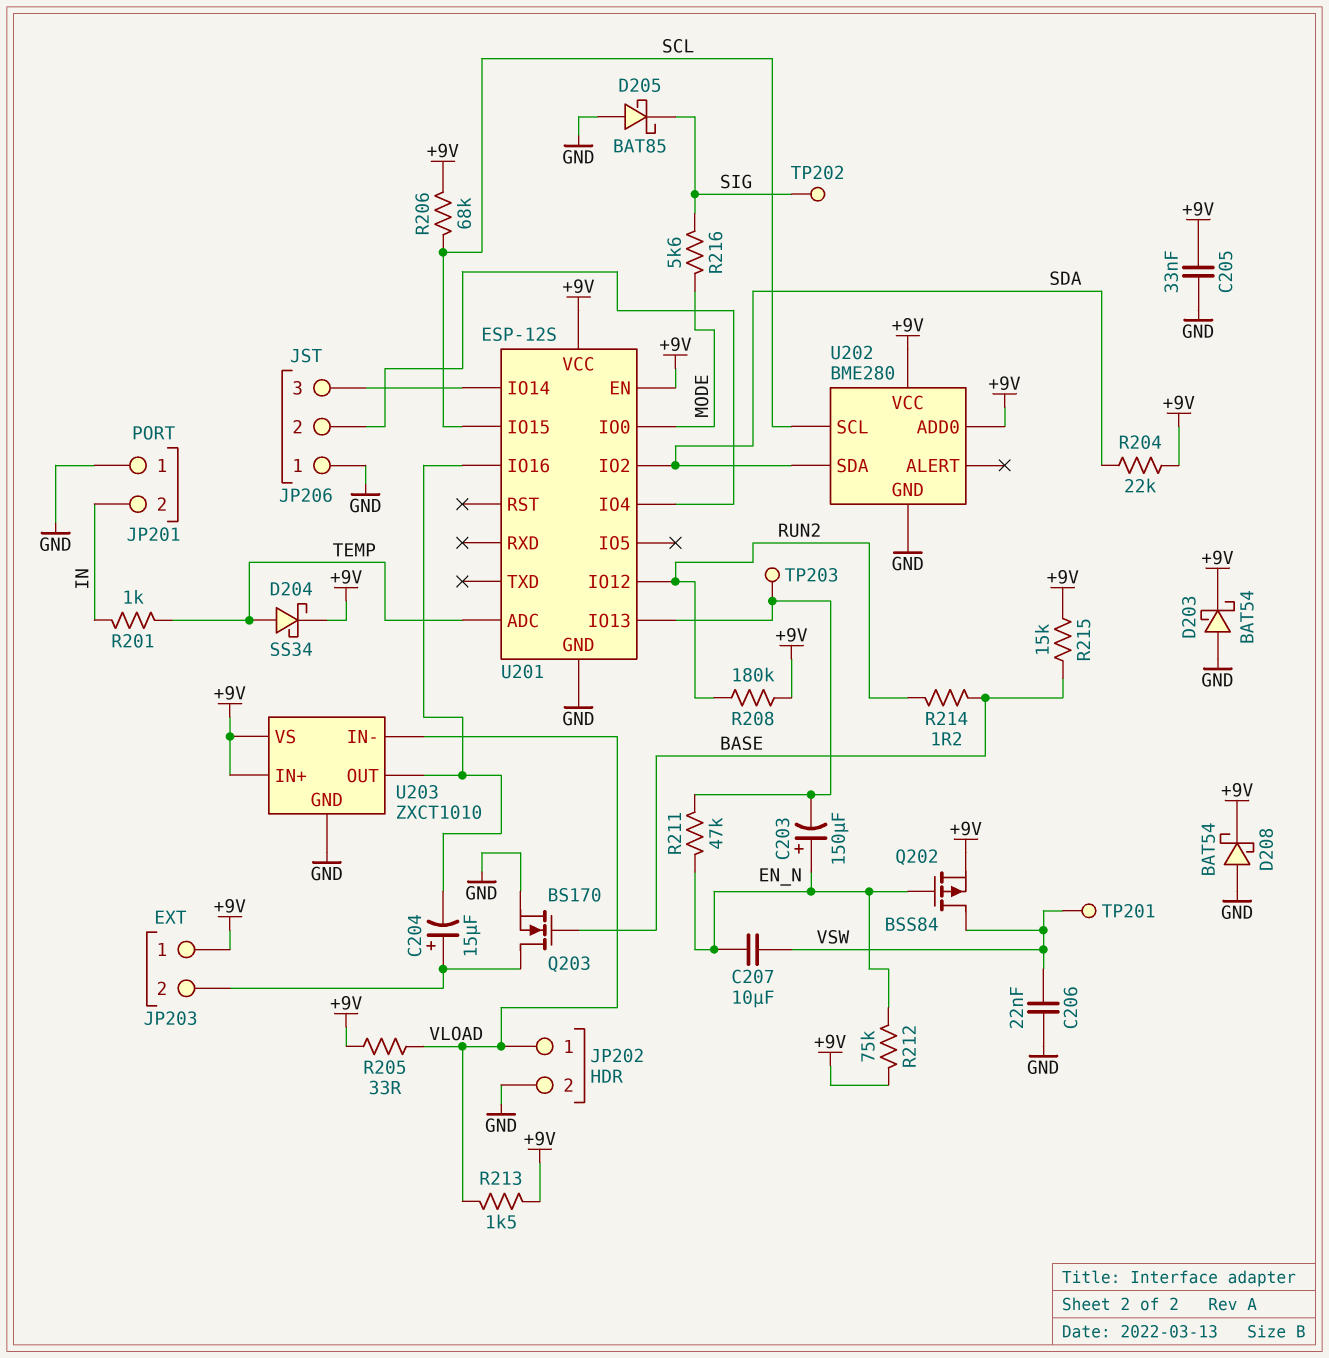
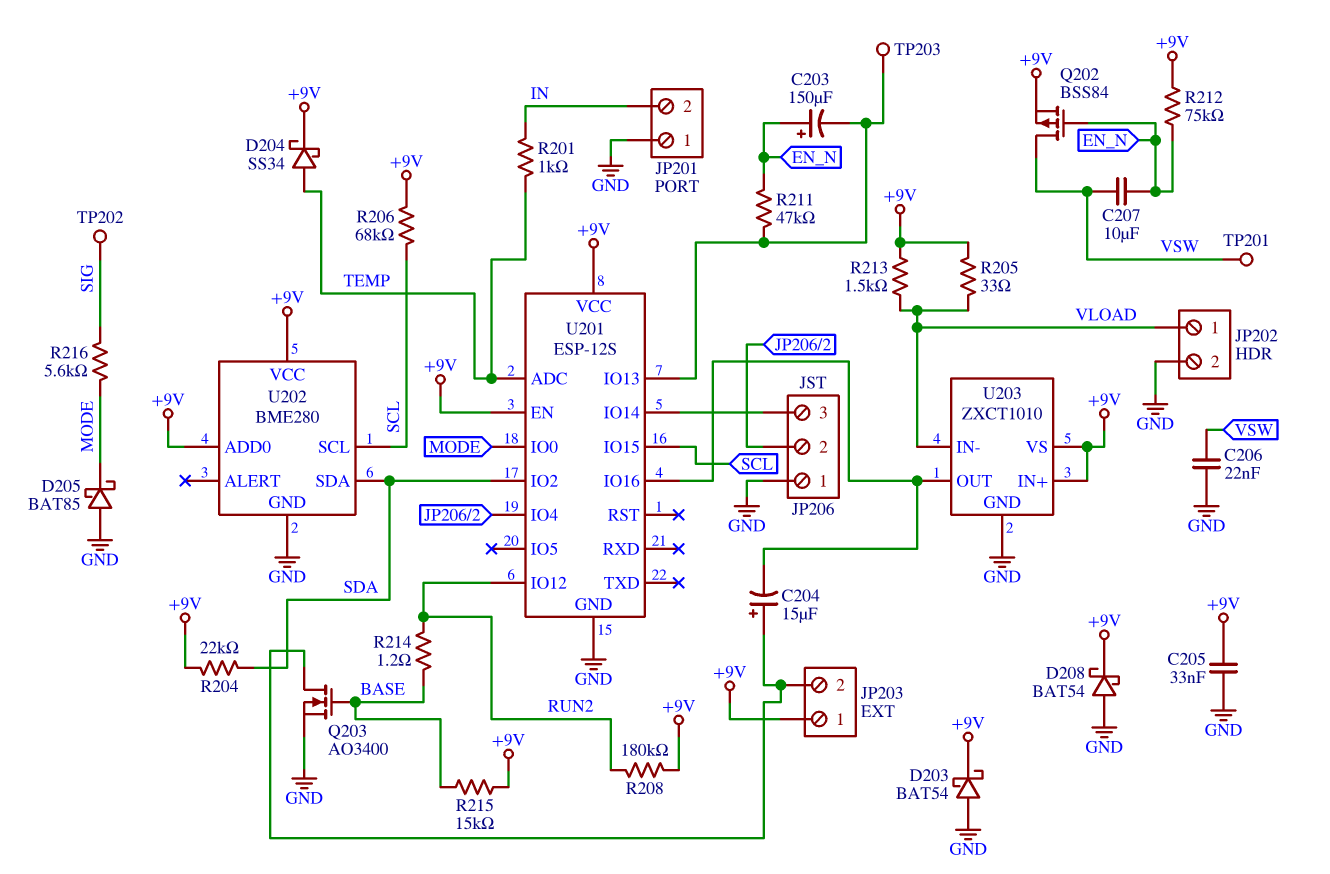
D205: schottky BAT85 (A GND, K SIG) -> schottky BAT85 (A GND, K MODE)
Q203: NMOS BS170 (G BASE, D JP203/2, S GND) -> NMOS AO3400 (G BASE, D JP203/2, S GND)

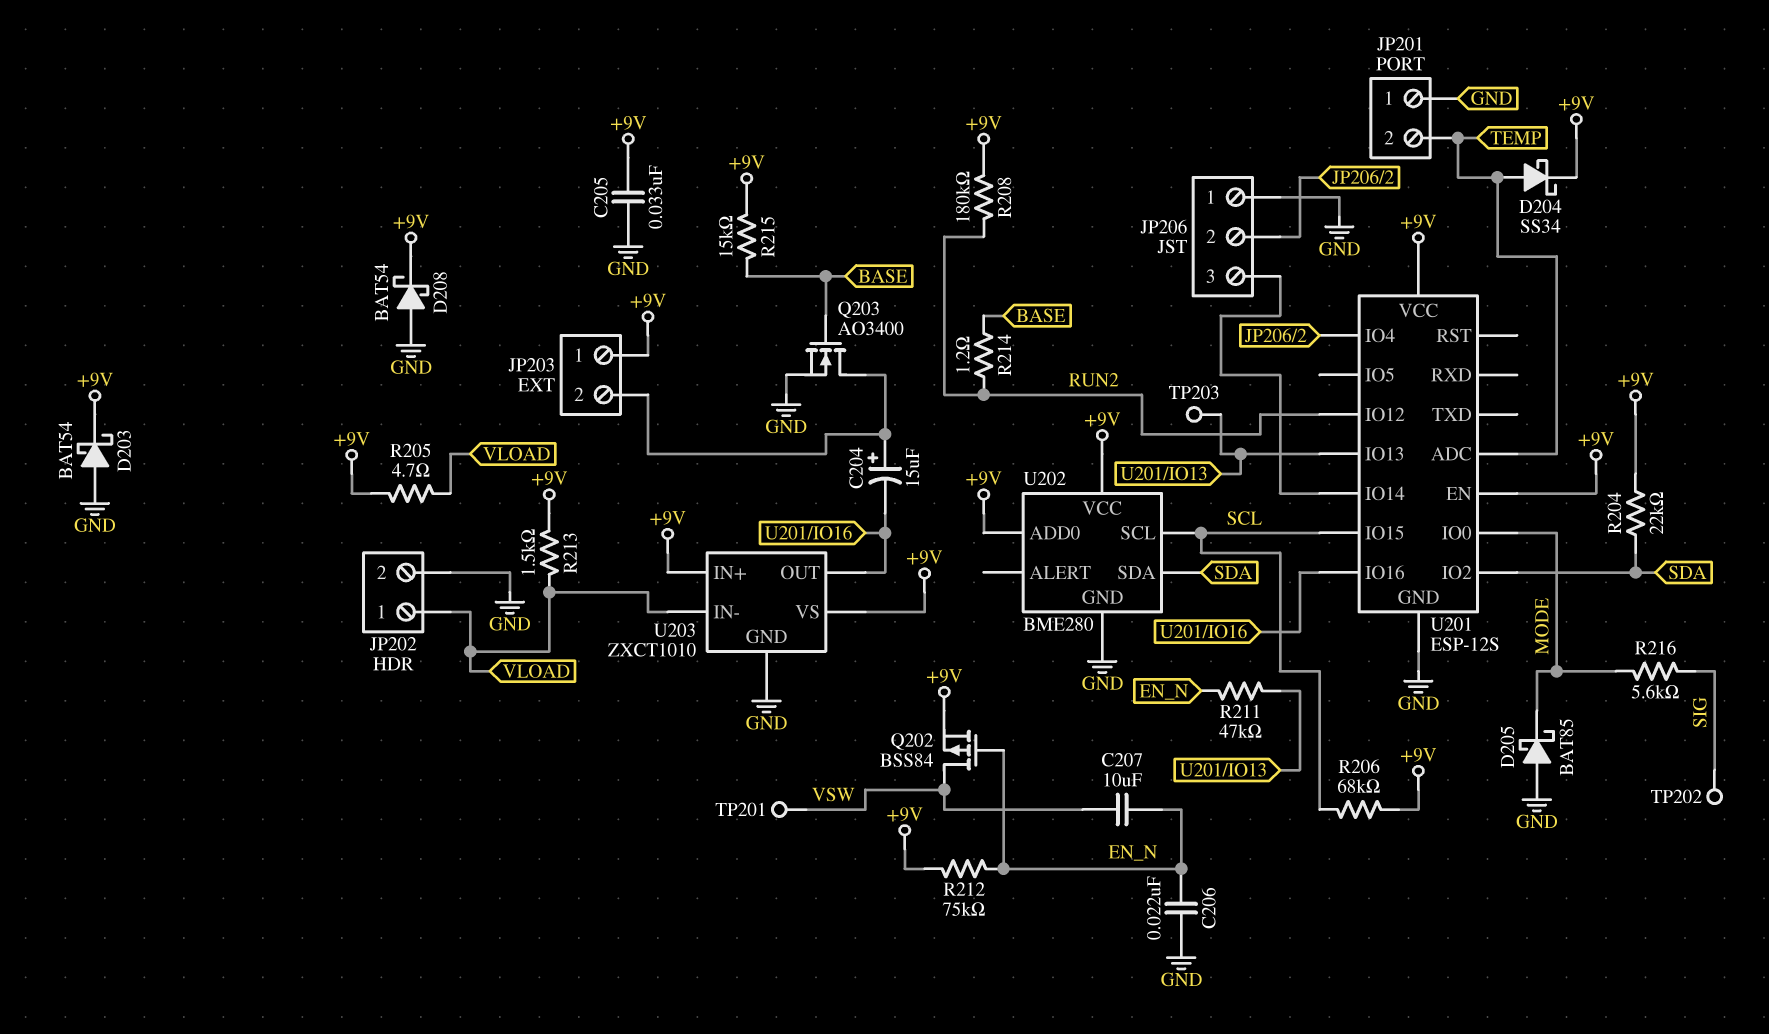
C203: 150uF (plus EN_N, minus U201/IO13) -> none
C206: 22nF (GND, VSW) -> 22nF (EN_N, GND)
JP201 pin 2: IN -> TEMP
R201: 1k (IN, TEMP) -> none
R205: 33 (+9V, VLOAD) -> 4.7 (+9V, VLOAD)

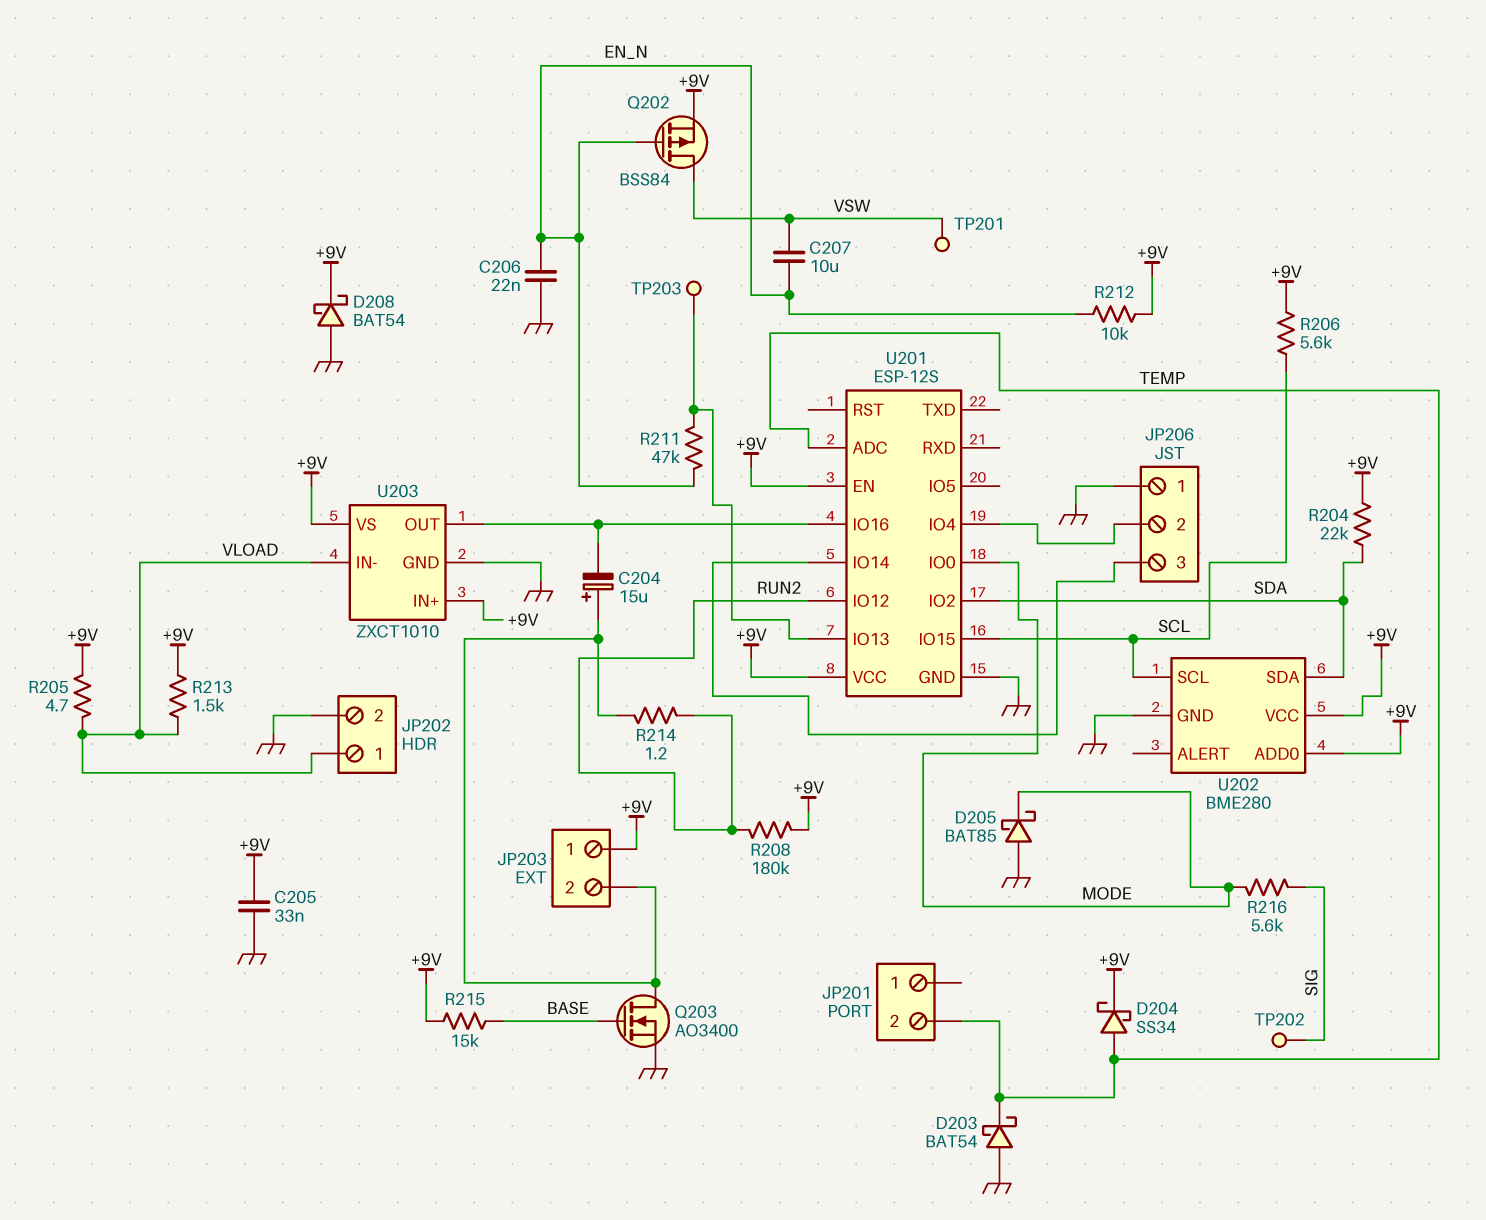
D203: schottky BAT54 (A GND, K +9V) -> schottky BAT54 (A GND, K TEMP)
JP201 pin 1: GND -> none
R206: 68k (+9V, SCL) -> 5.6k (+9V, SCL)
R212: 75k (+9V, EN_N) -> 10k (+9V, EN_N)
R214: 1.2 (BASE, RUN2) -> 1.2 (JP203/2, RUN2)

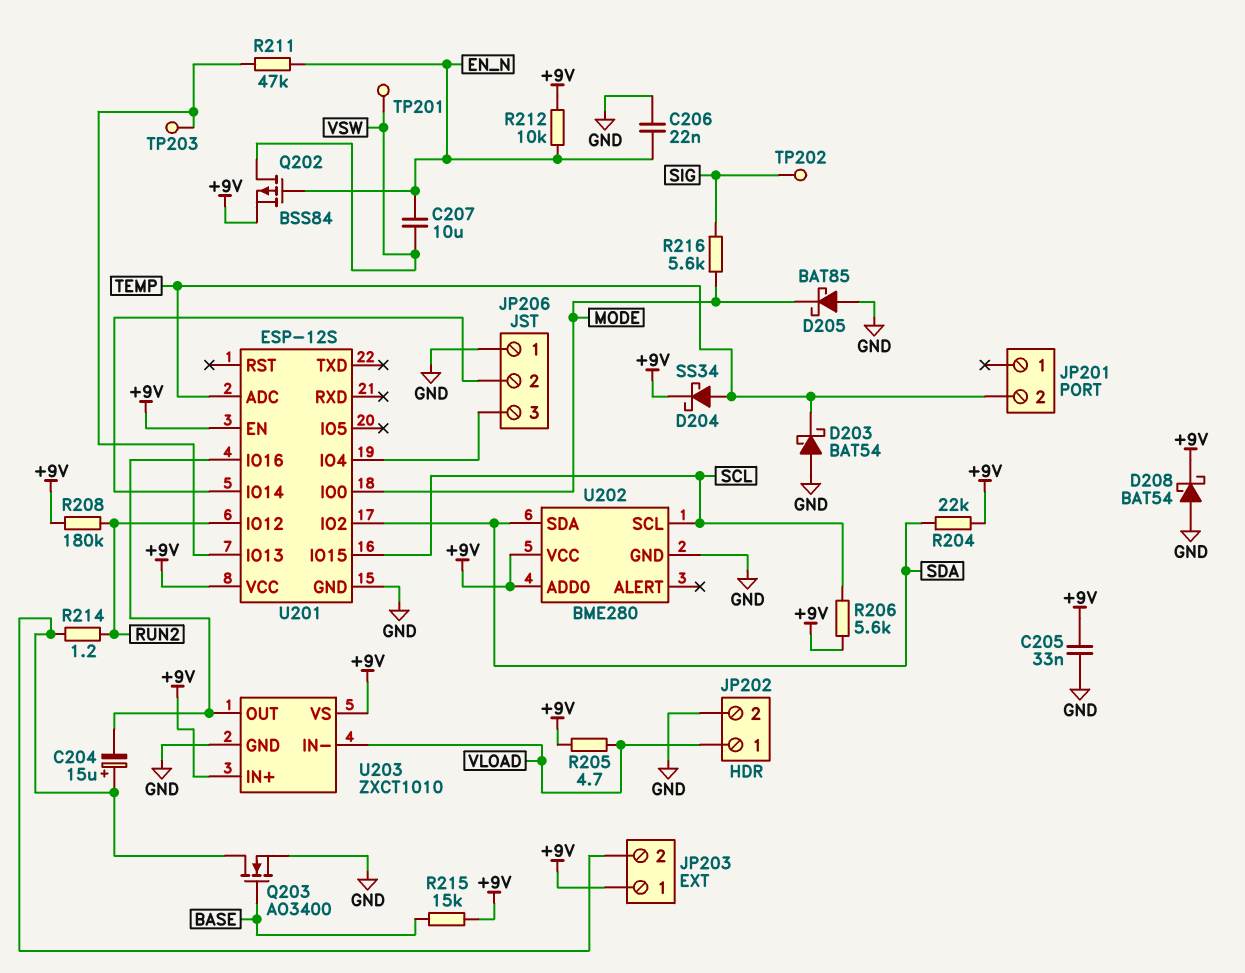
R213: 1.5k (+9V, VLOAD) -> none
U201 pin IO4: JP206/2 -> JP206/3
U201 pin IO14: JP206/3 -> JP206/2

